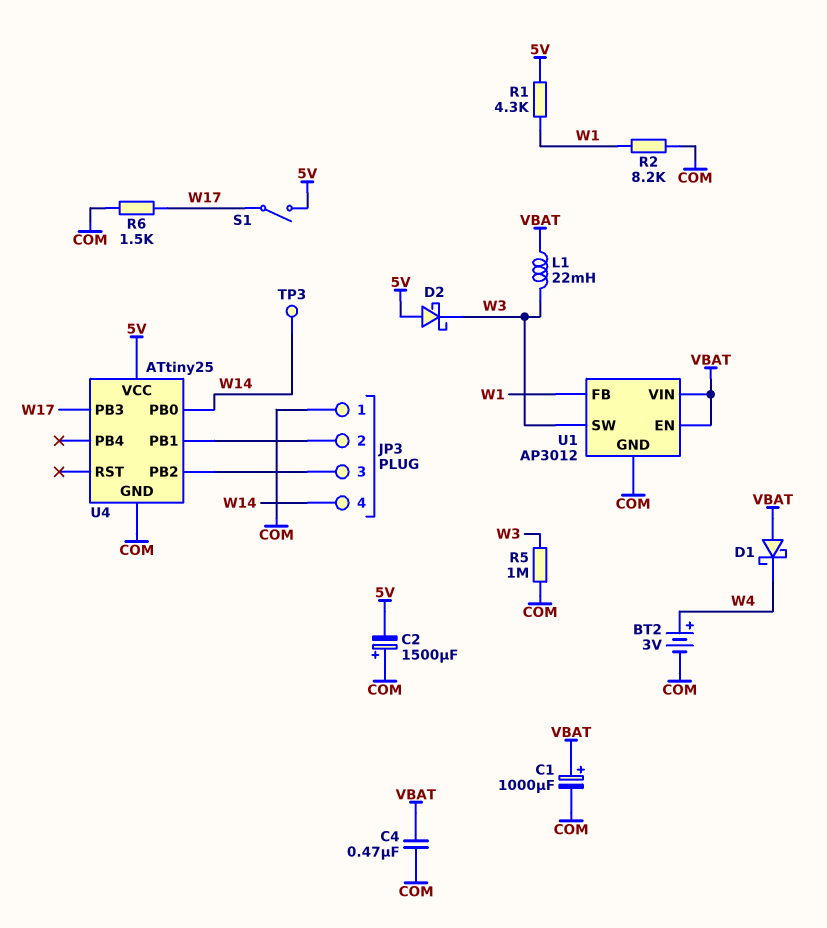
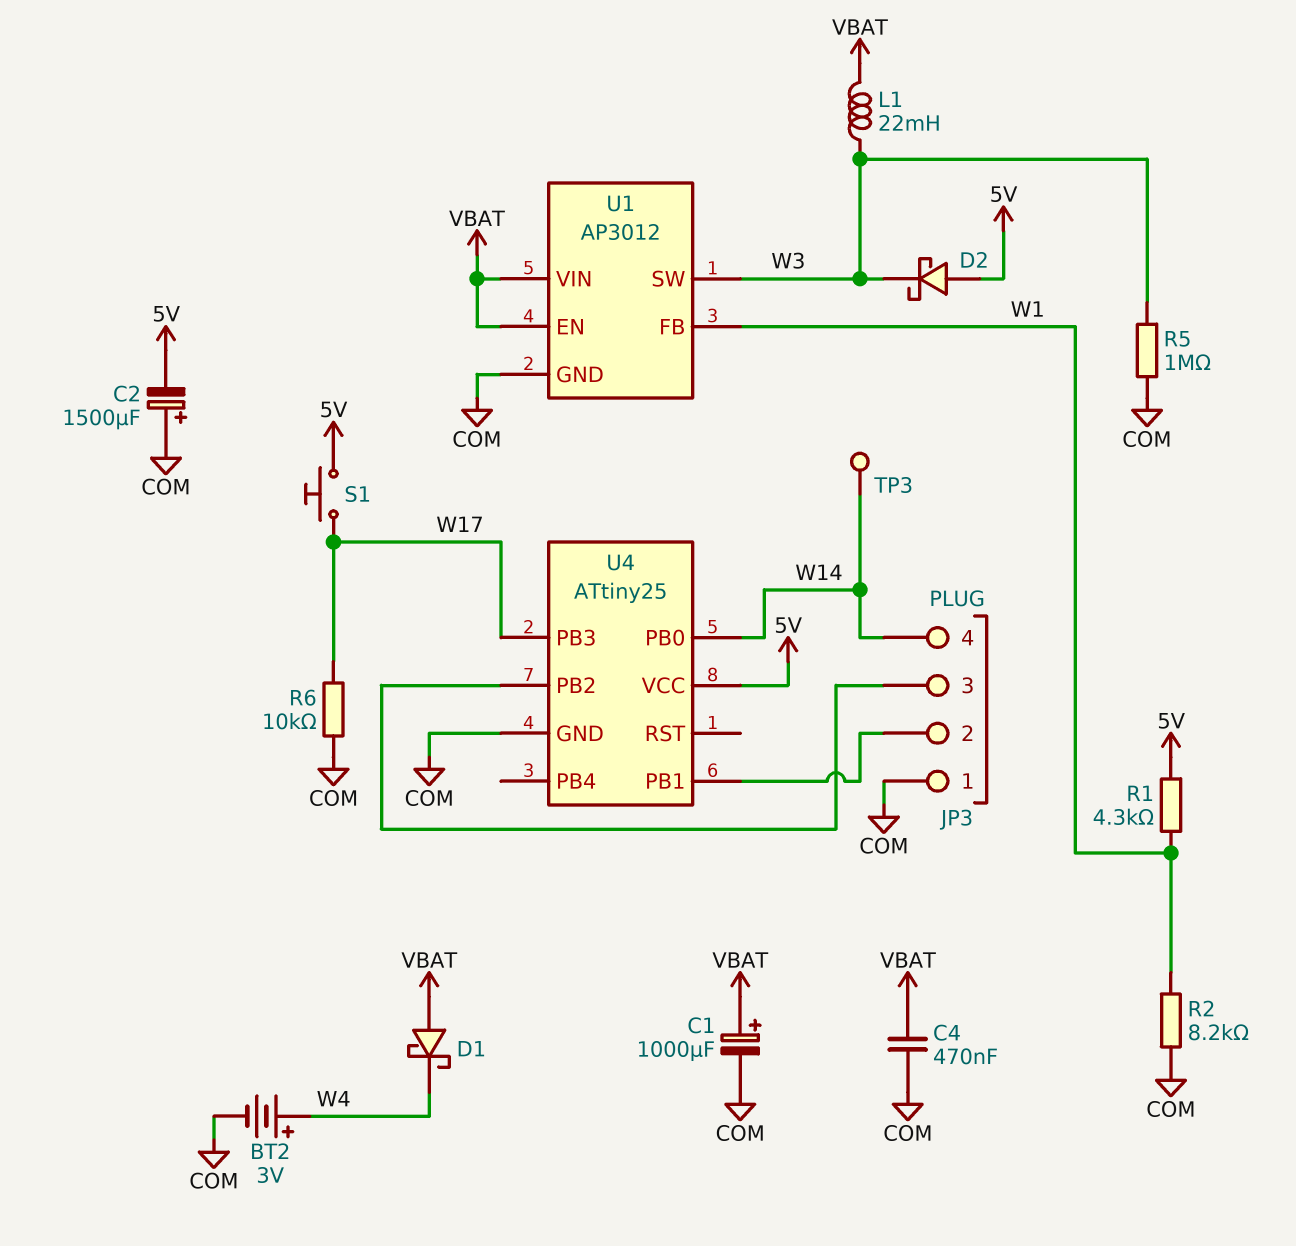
R6: 1.5k (COM, W17) -> 10k (COM, W17)
S1: switch (5V, W17) -> button (5V, W17)

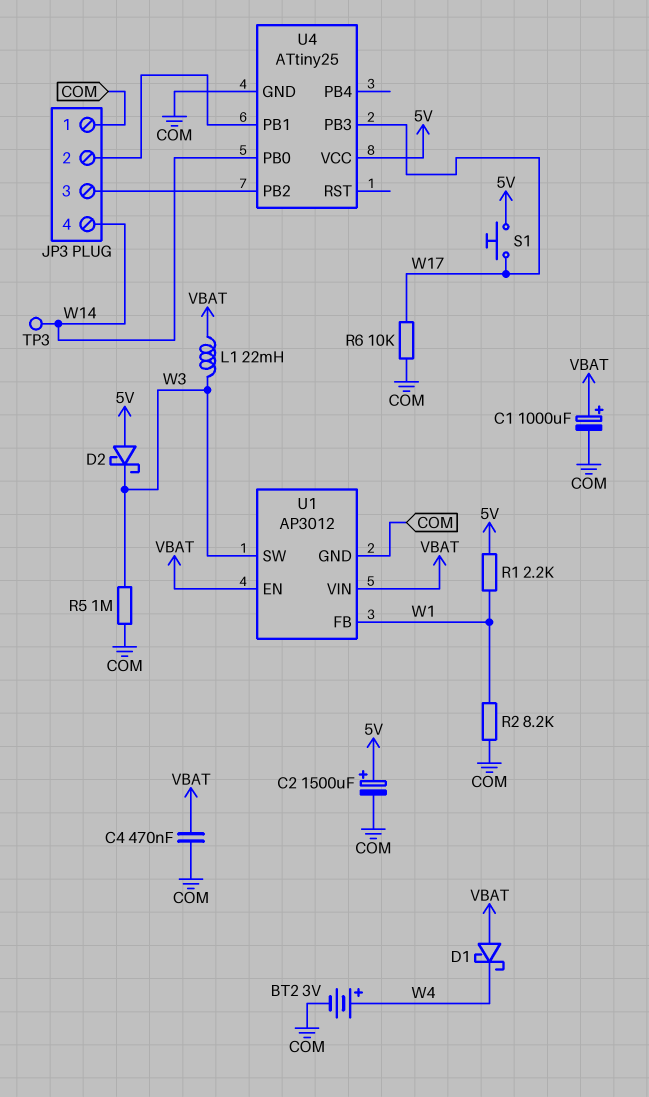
C2: 1500uF (plus COM, minus 5V) -> 1500uF (plus 5V, minus COM)
R1: 4.3k (5V, W1) -> 2.2k (5V, W1)

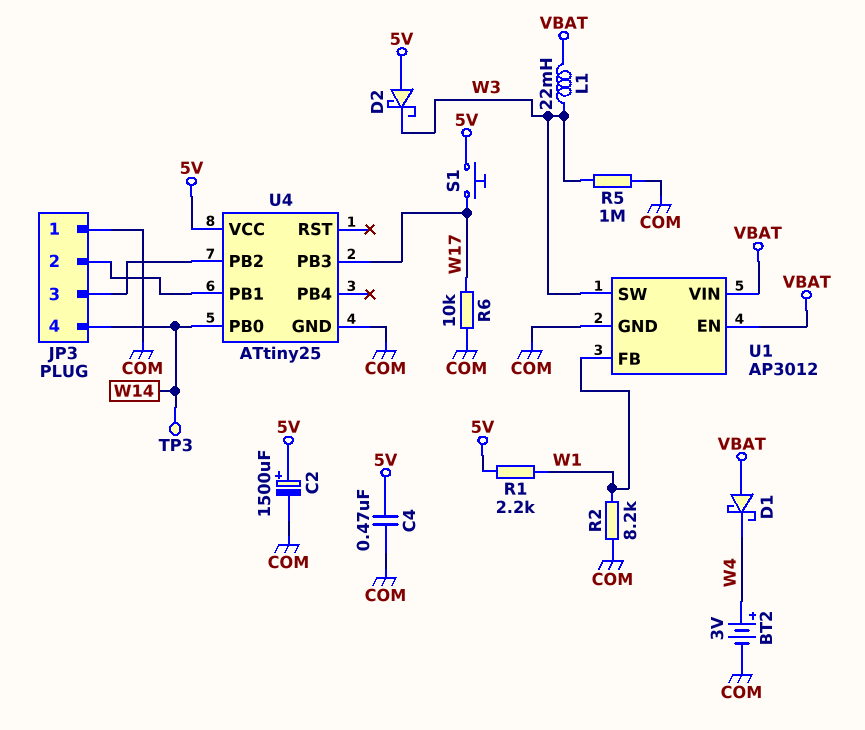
C1: 1000uF (plus VBAT, minus COM) -> none
C4: 470nF (COM, VBAT) -> 470nF (5V, COM)

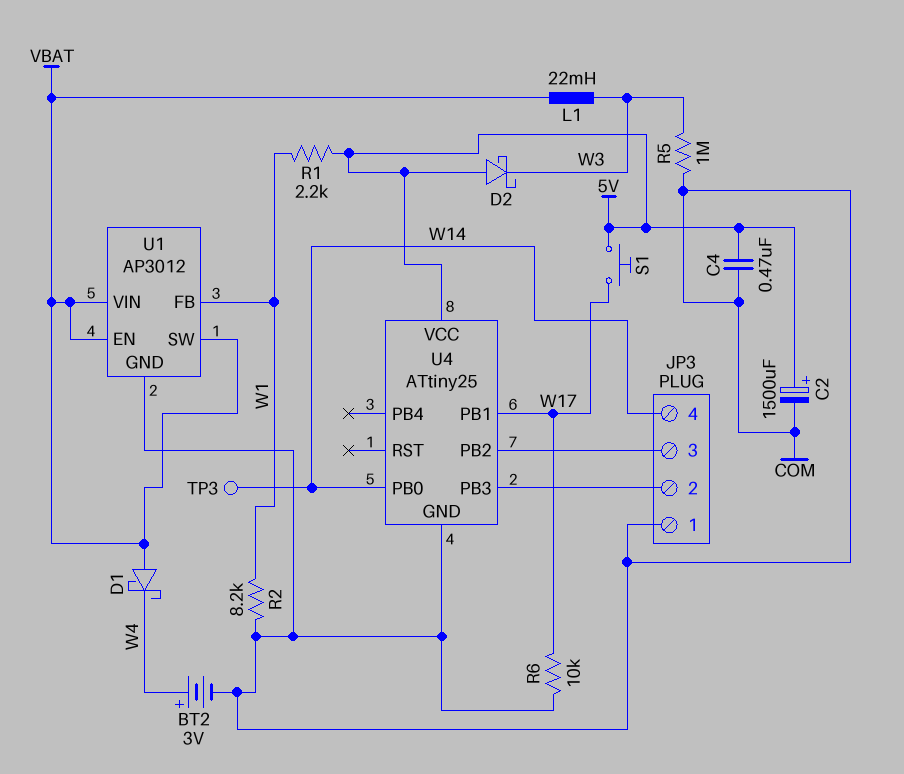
U1 pin SW: W3 -> VBAT
U4 pin PB1: JP3/2 -> W17
U4 pin PB3: W17 -> JP3/2

